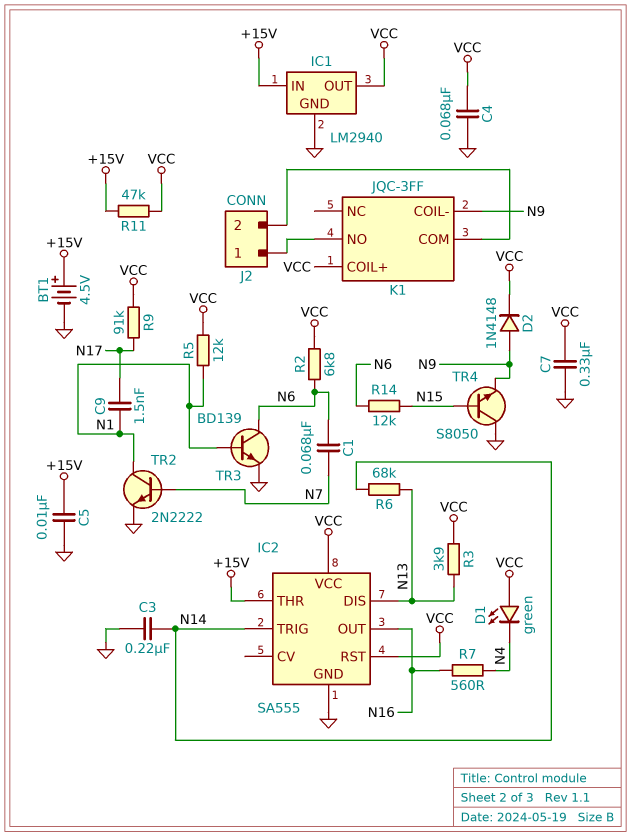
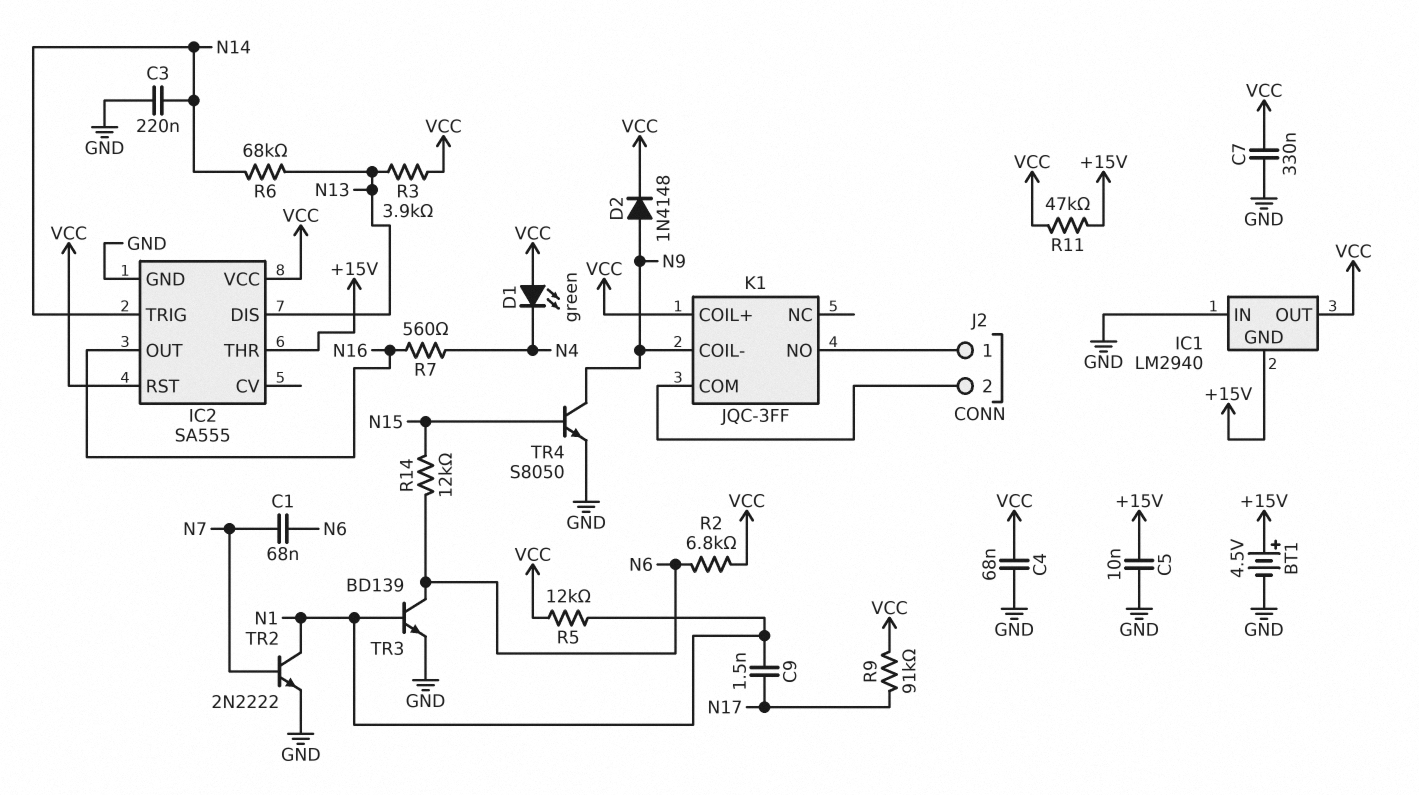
IC1 pin GND: GND -> +15V
IC1 pin IN: +15V -> GND
TR4: NPN S8050 (B N15, C GND, E N9) -> NPN S8050 (B N15, C N9, E GND)

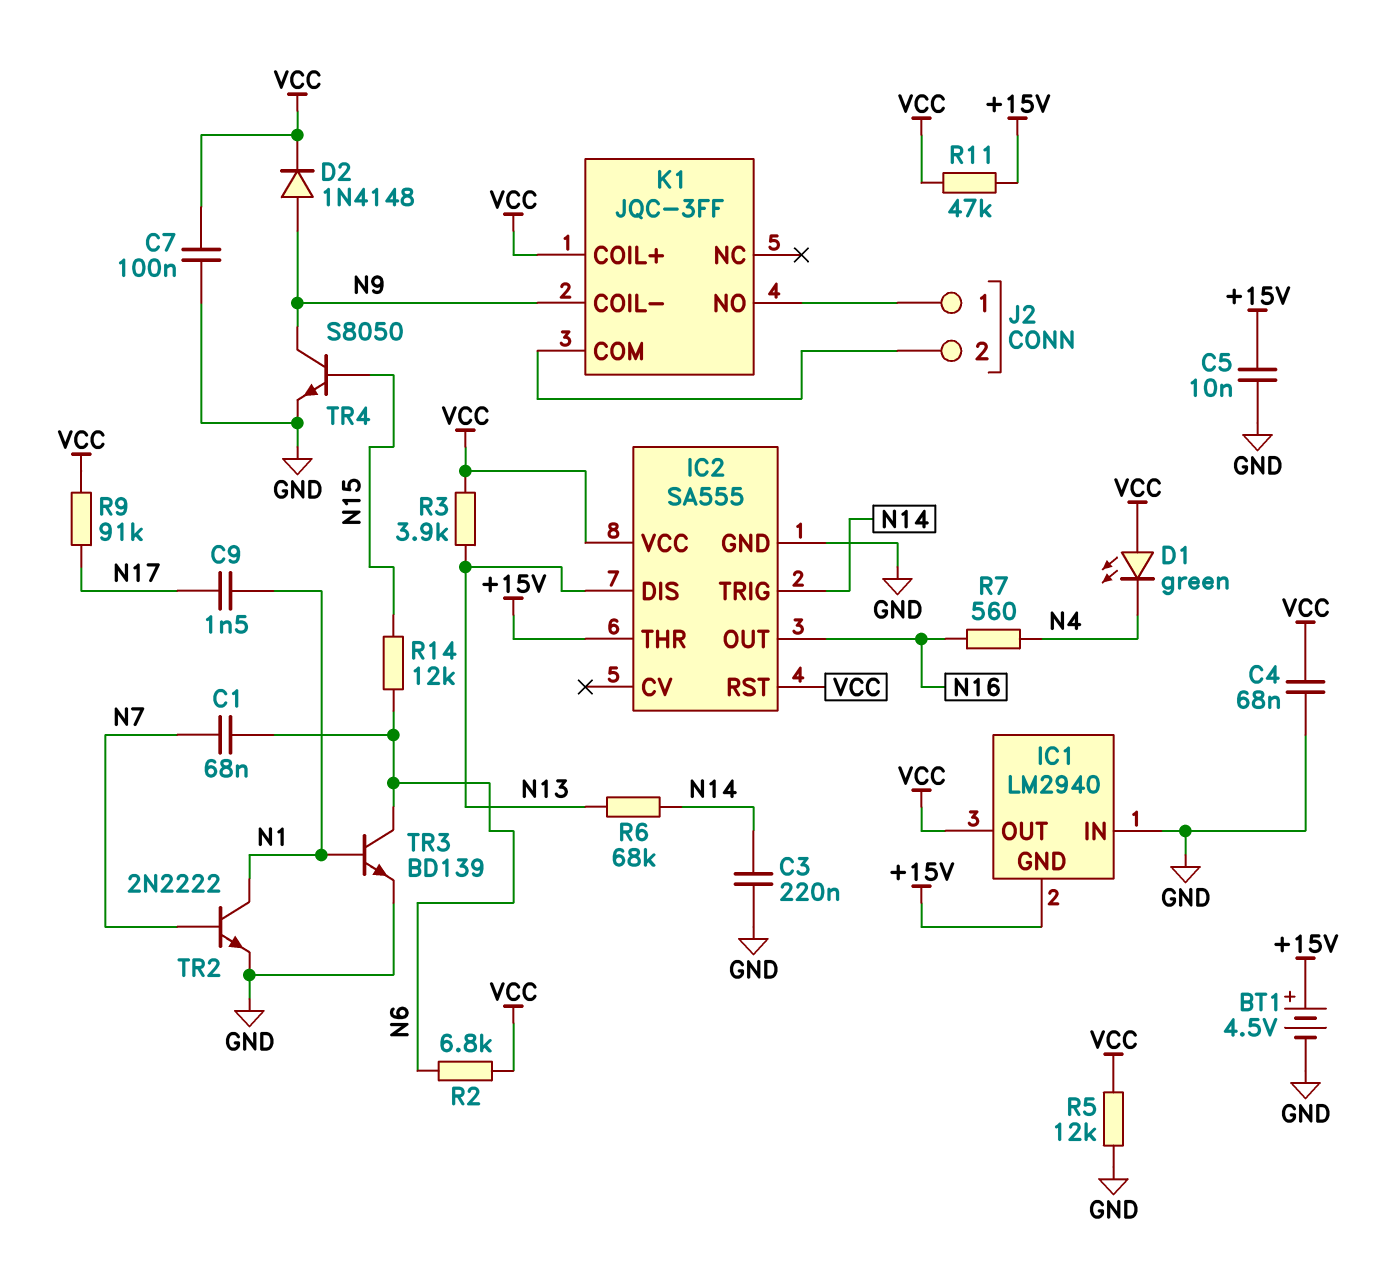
C7: 330nF (GND, VCC) -> 100nF (GND, VCC)
R5: 12k (N1, VCC) -> 12k (GND, VCC)

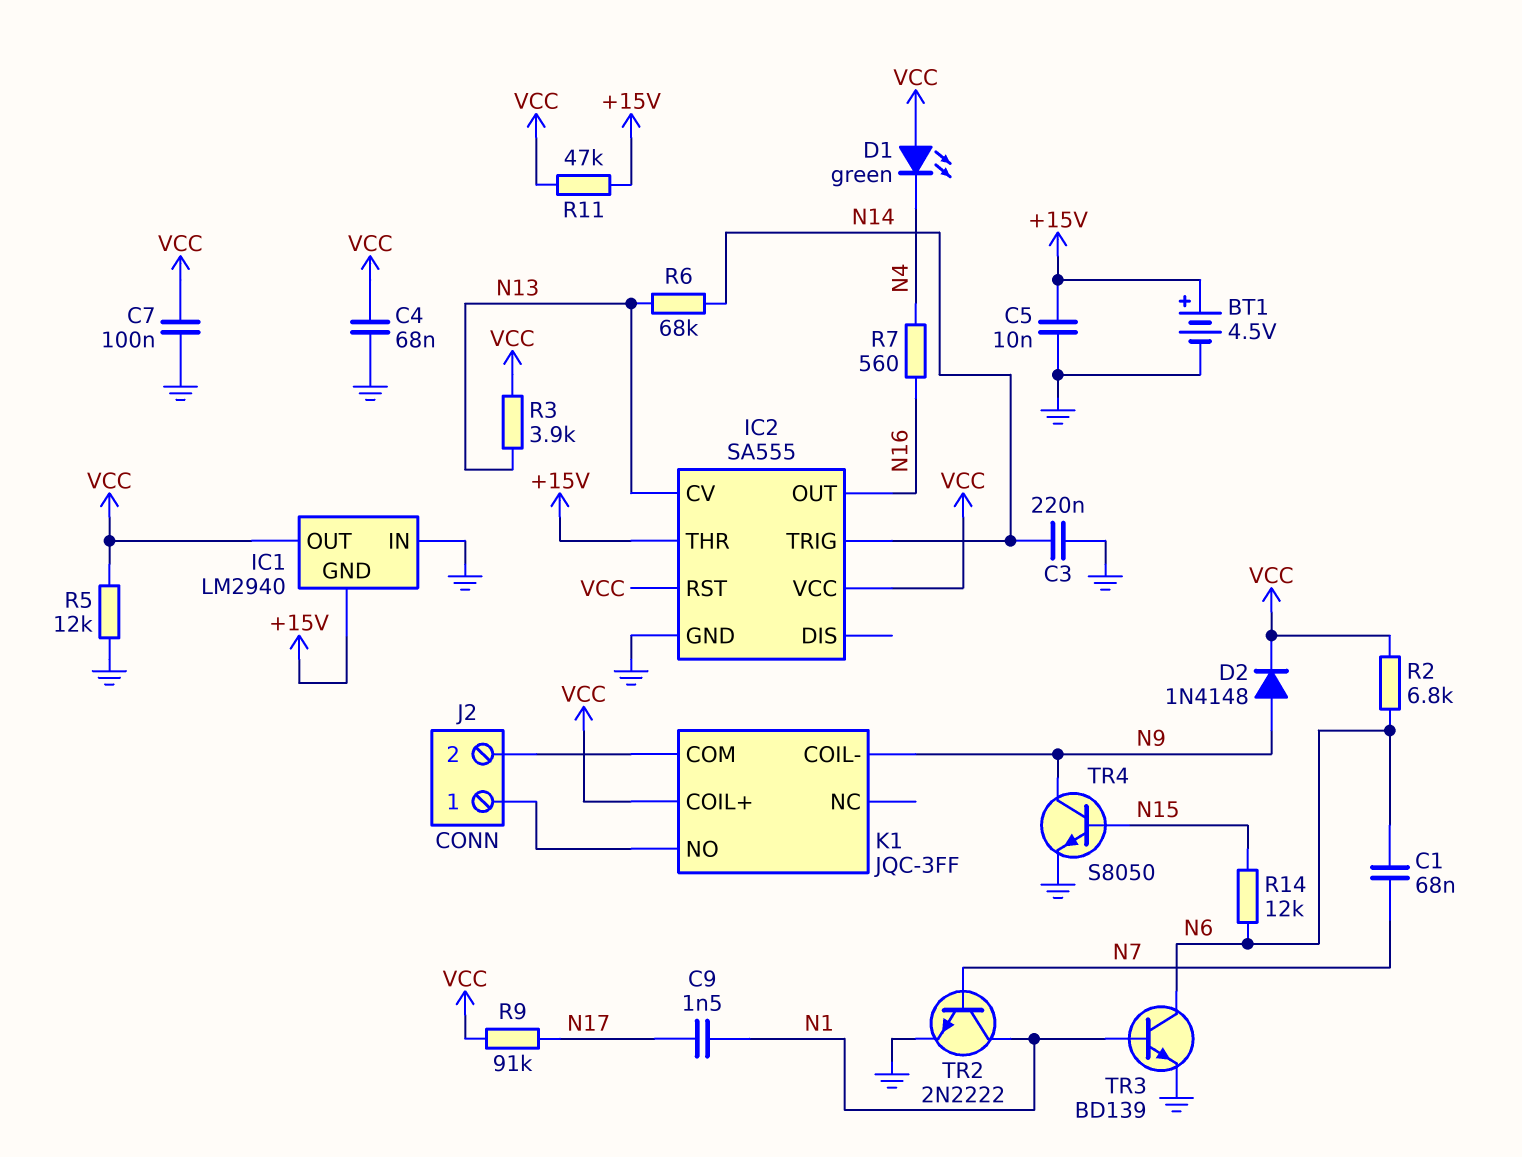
IC2 pin CV: none -> N13
IC2 pin DIS: N13 -> none

